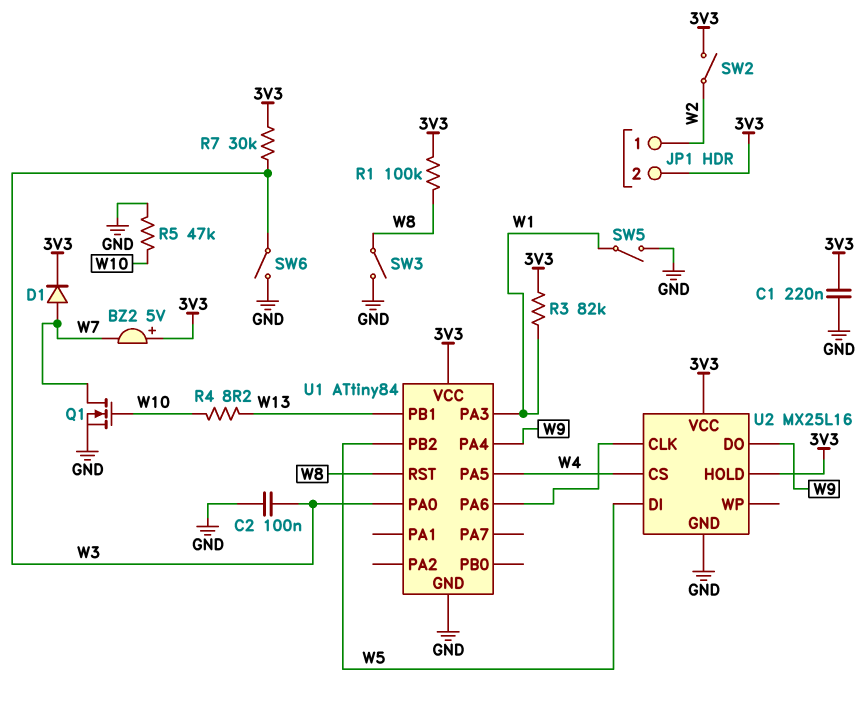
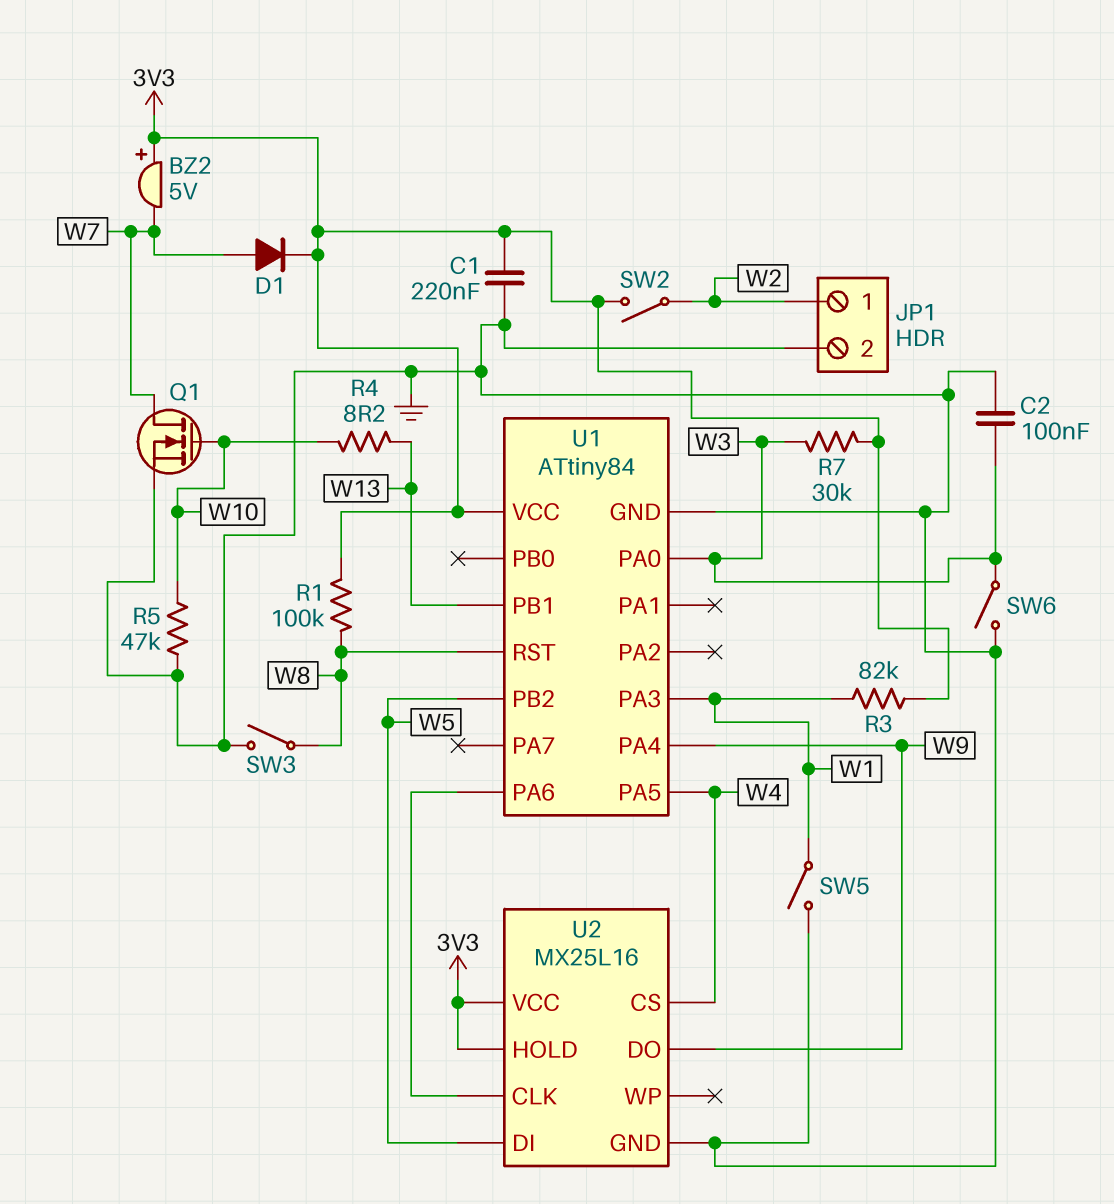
JP1 pin 2: 3V3 -> GND

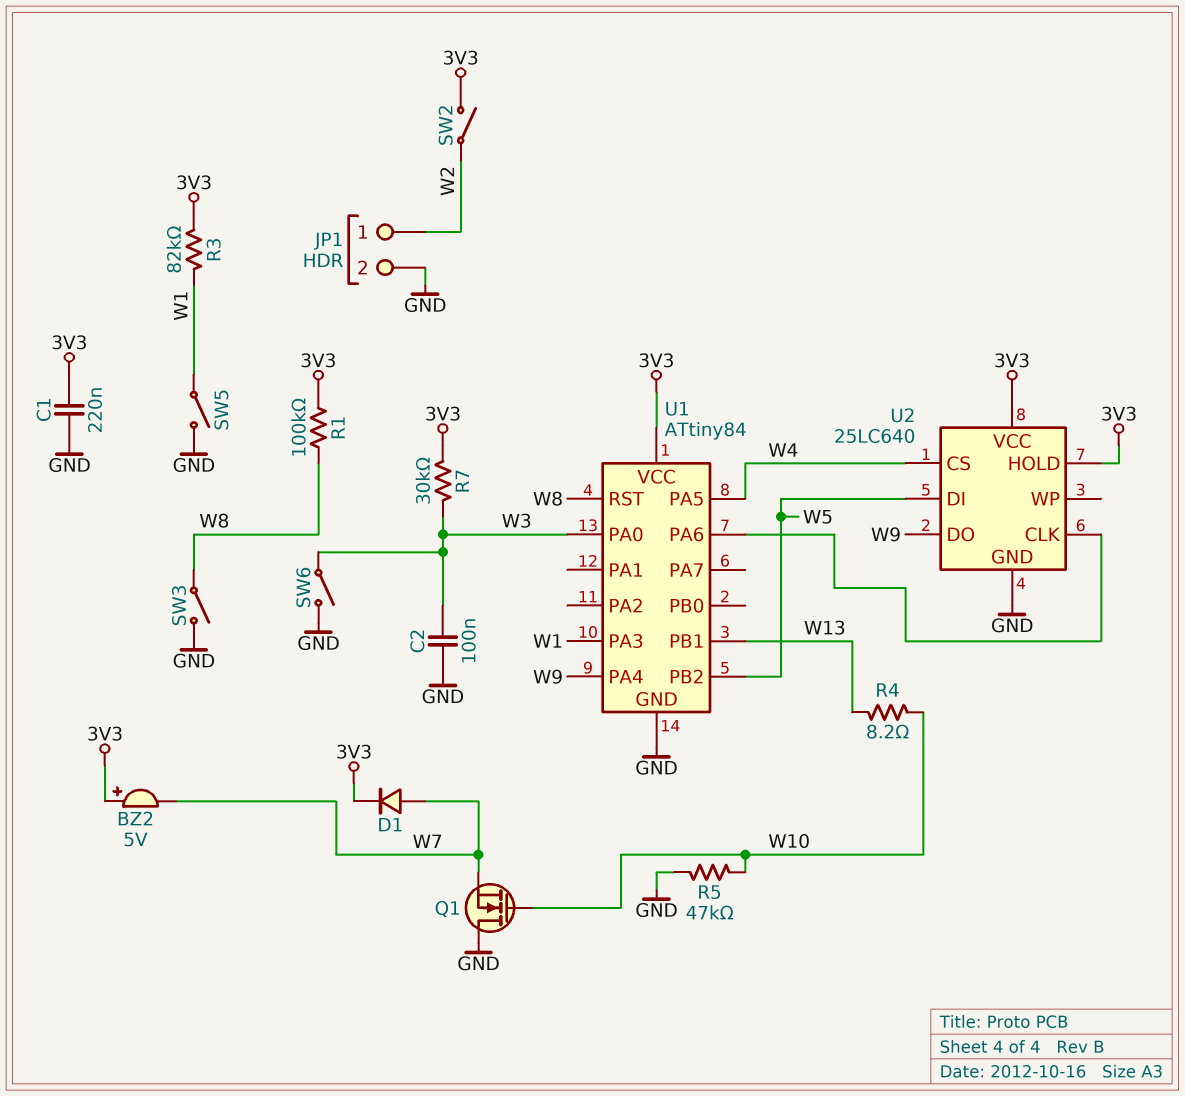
Q1: NMOS (G W10, D W7, S GND) -> NMOS (G W10, D GND, S W7)
U2: MX25L16 -> 25LC640

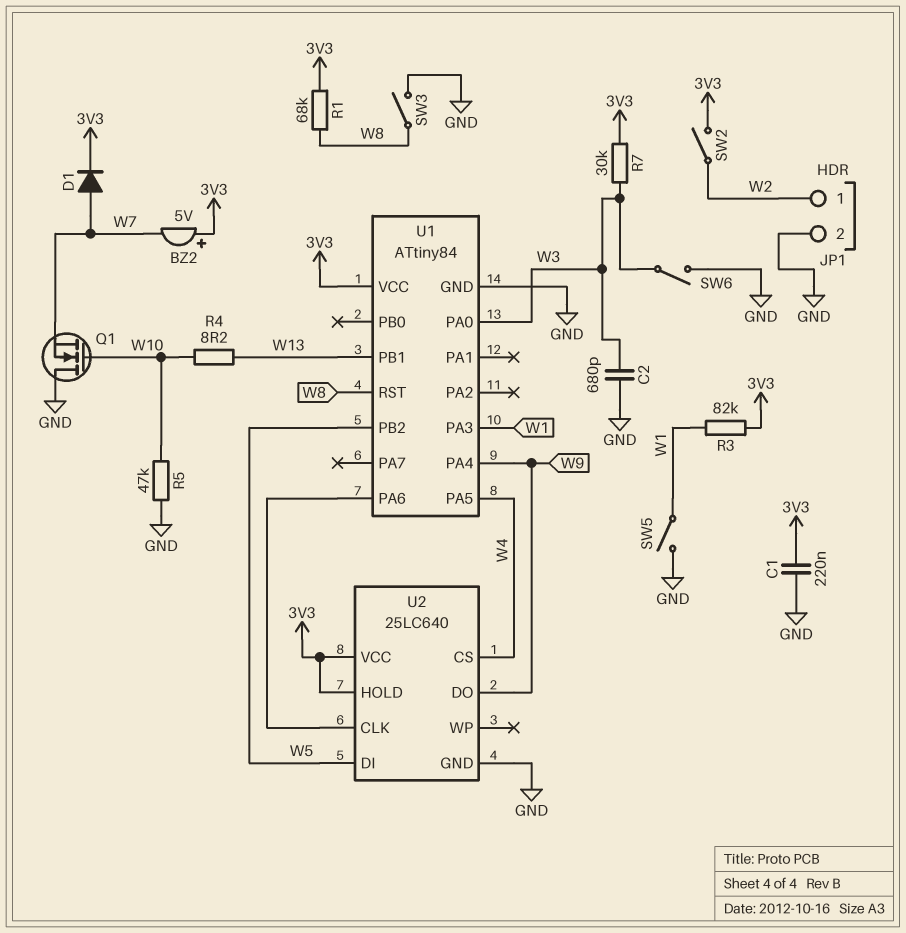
C2: 100nF (GND, W3) -> 680pF (GND, W3)
R1: 100k (3V3, W8) -> 68k (3V3, W8)

